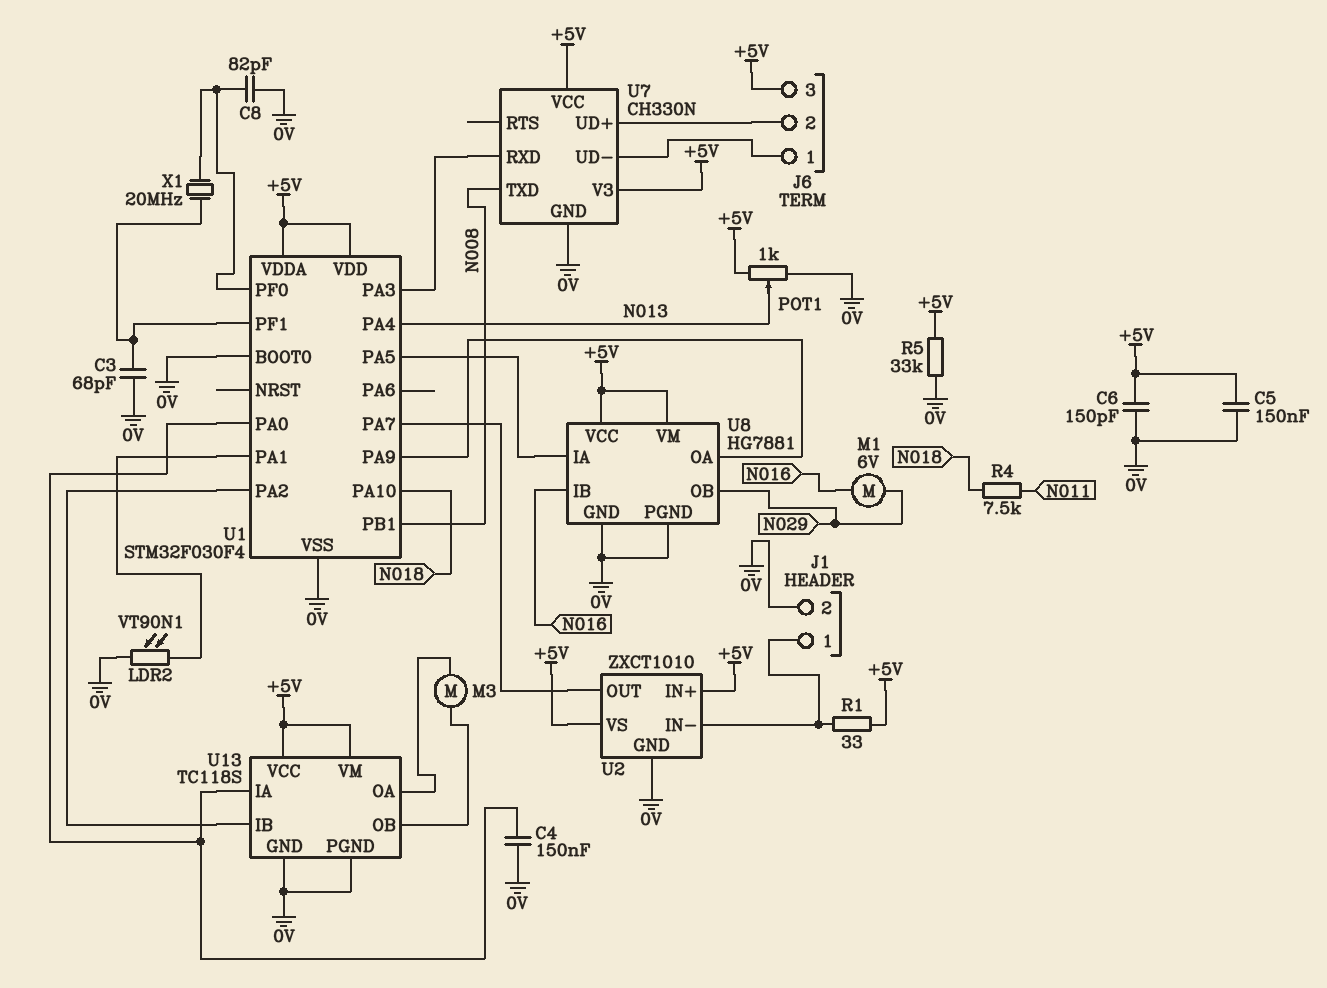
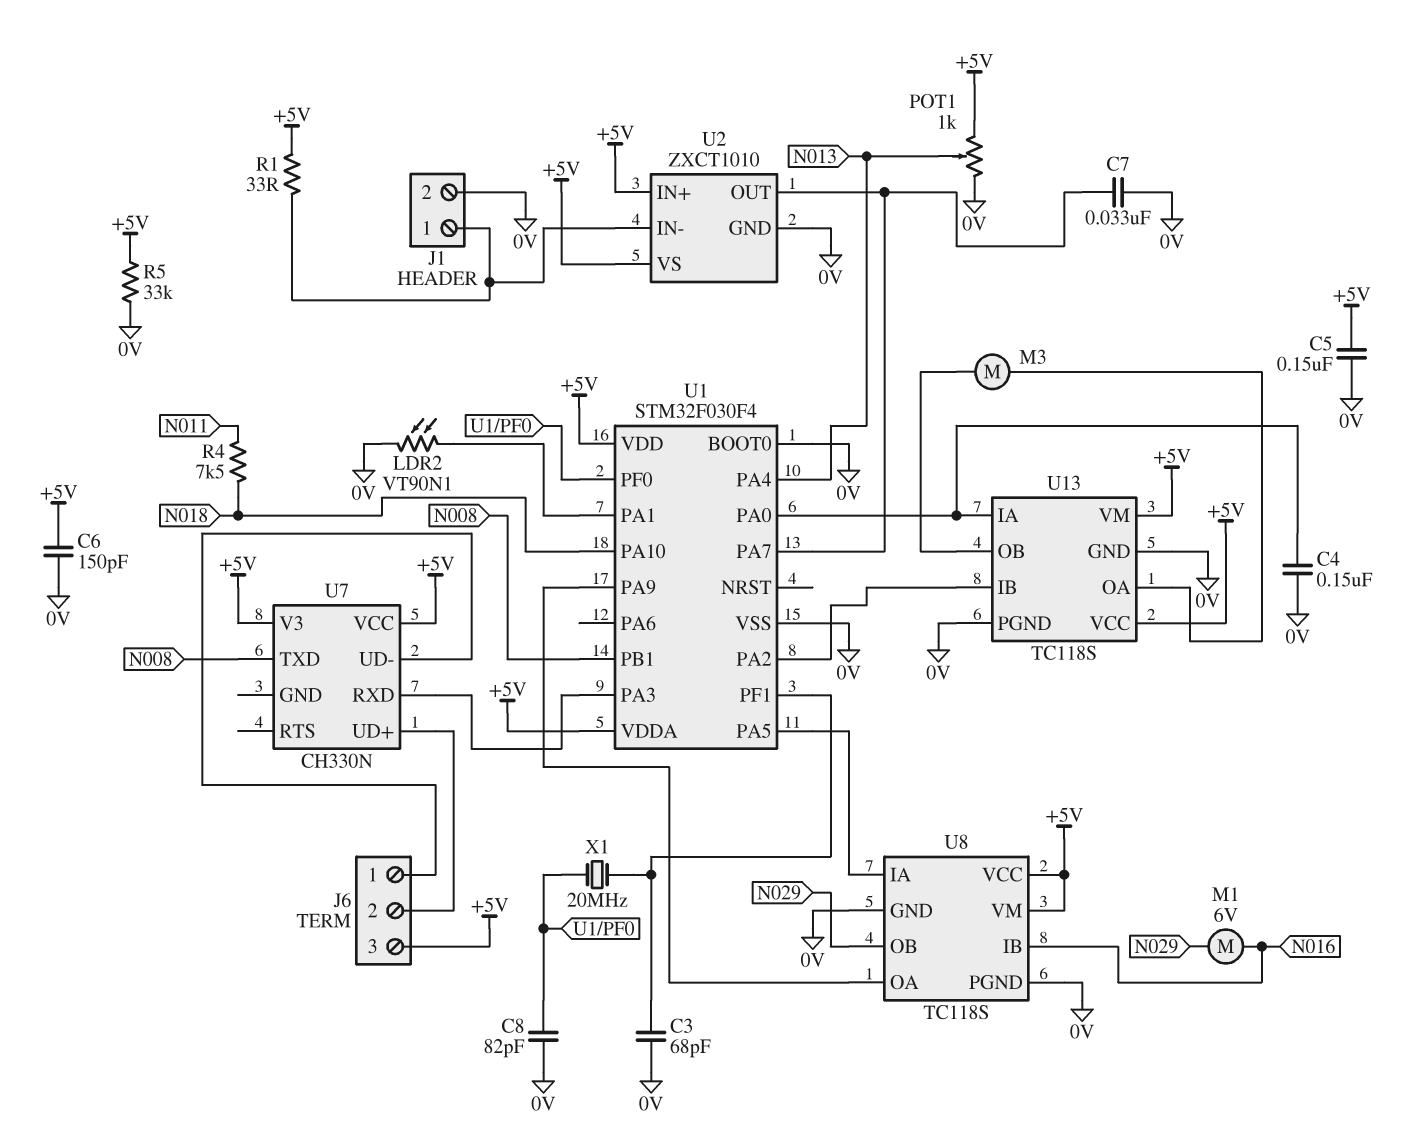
C7: none -> 33nF (0V, U1/PA7)
U7 pin GND: 0V -> none
U8: HG7881 -> TC118S

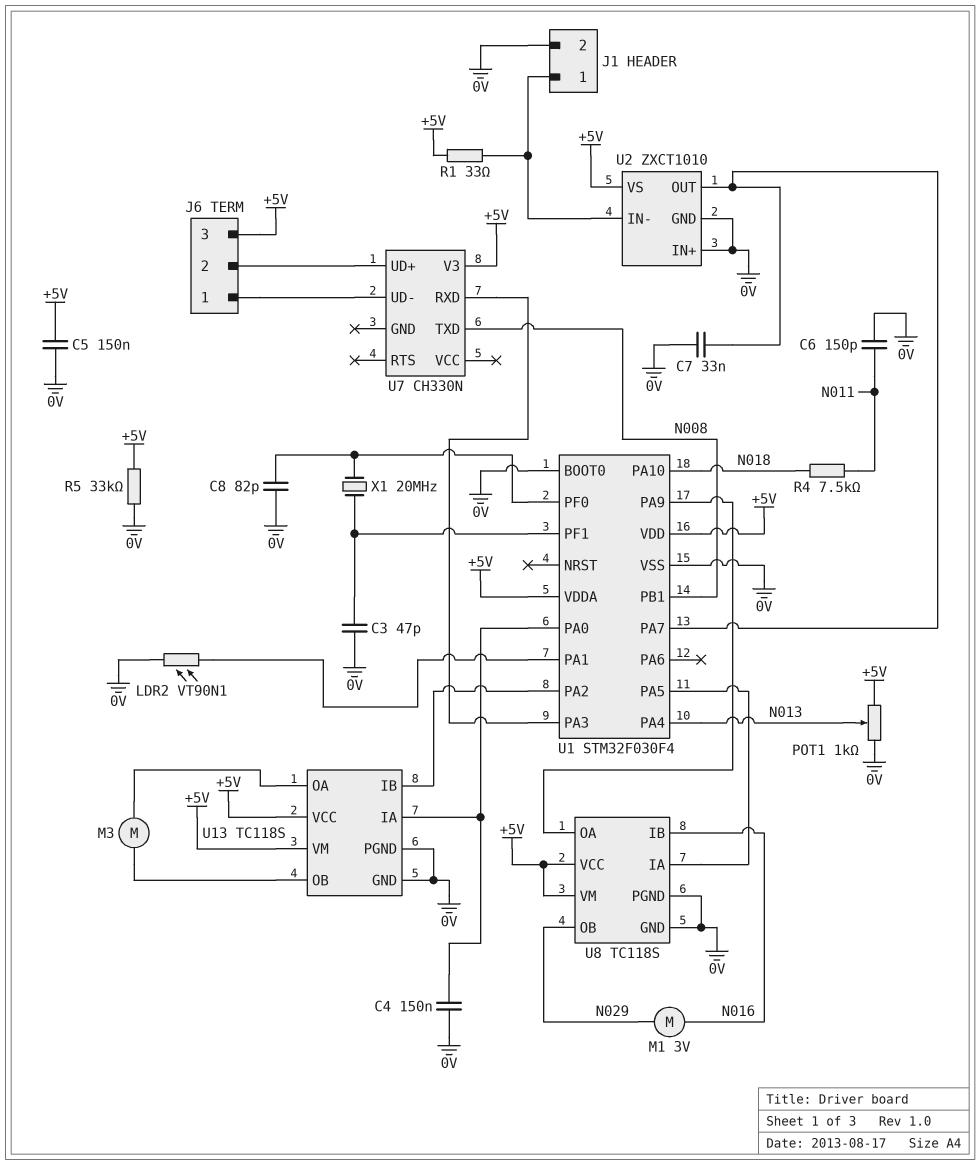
C3: 68pF (0V, U1/PF1) -> 47pF (0V, U1/PF1)
C6: 150pF (+5V, 0V) -> 150pF (0V, N011)
M1: motor 6V (N016, N029) -> motor 3V (N016, N029)
U2 pin IN+: +5V -> 0V
U7 pin VCC: +5V -> none

